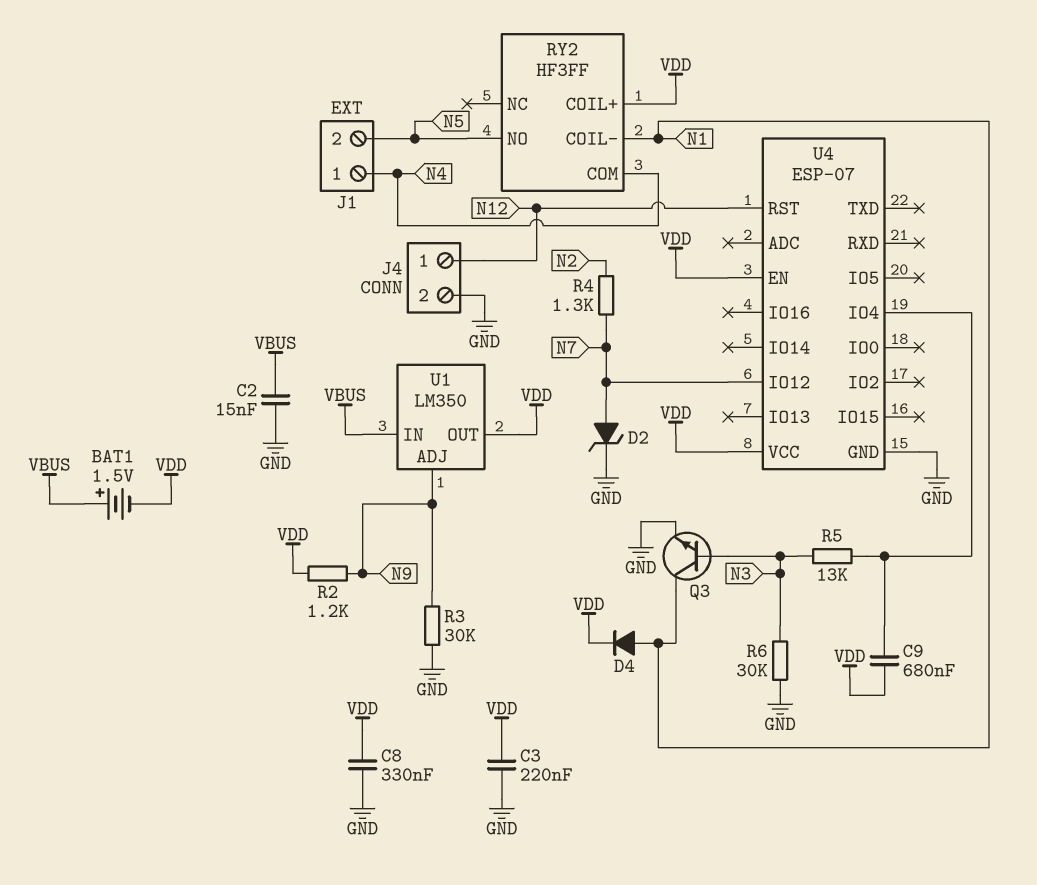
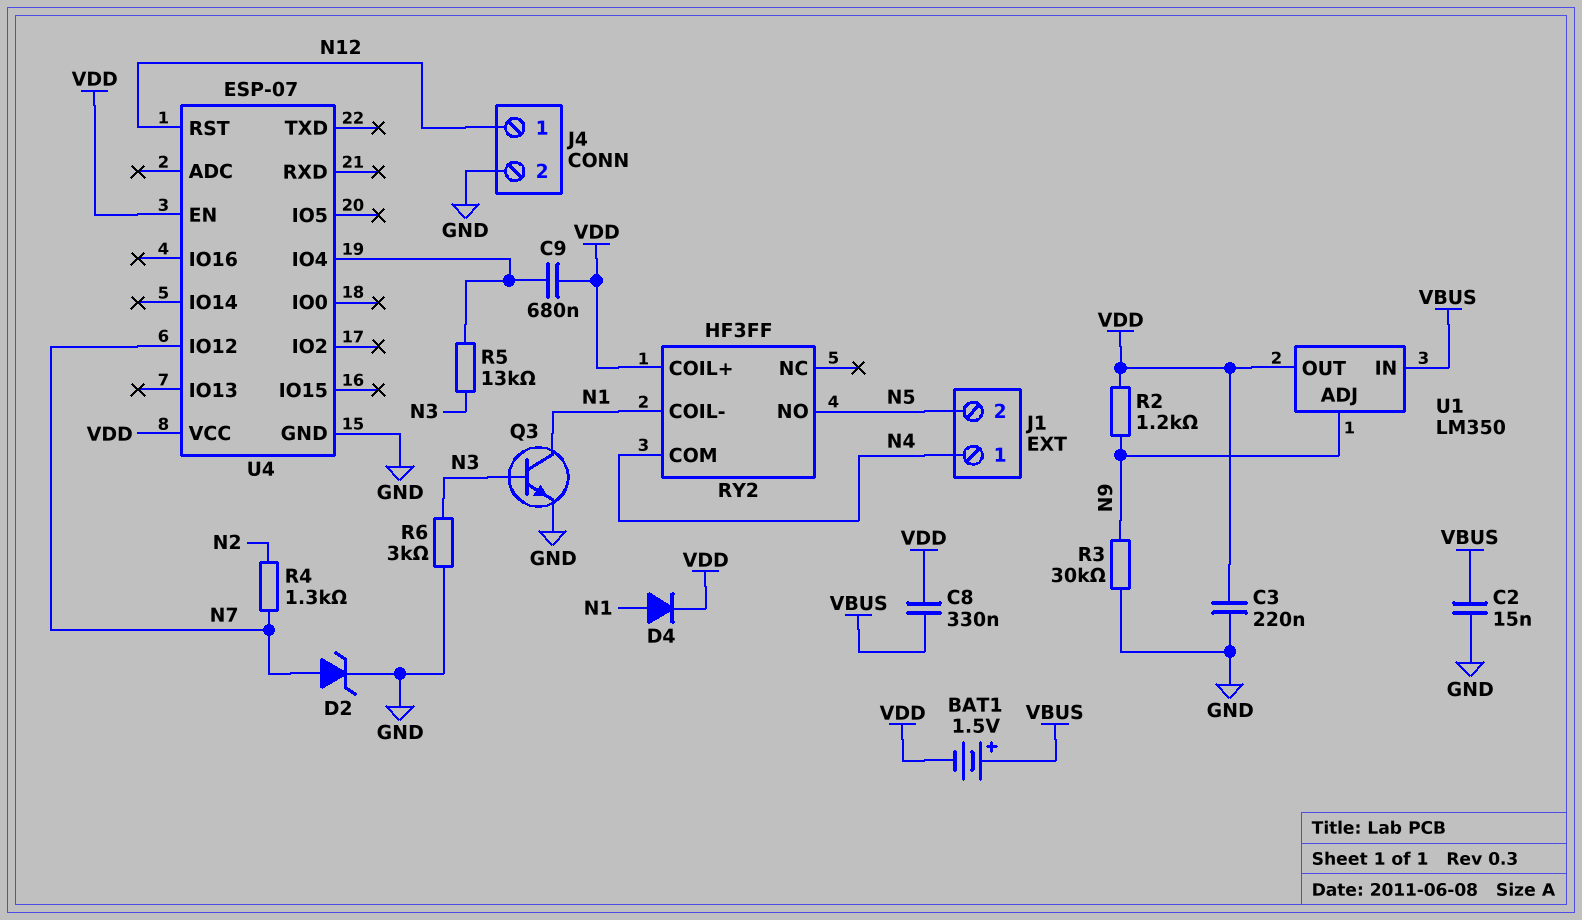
C8: 330nF (GND, VDD) -> 330nF (VBUS, VDD)
R6: 30k (GND, N3) -> 3k (GND, N3)

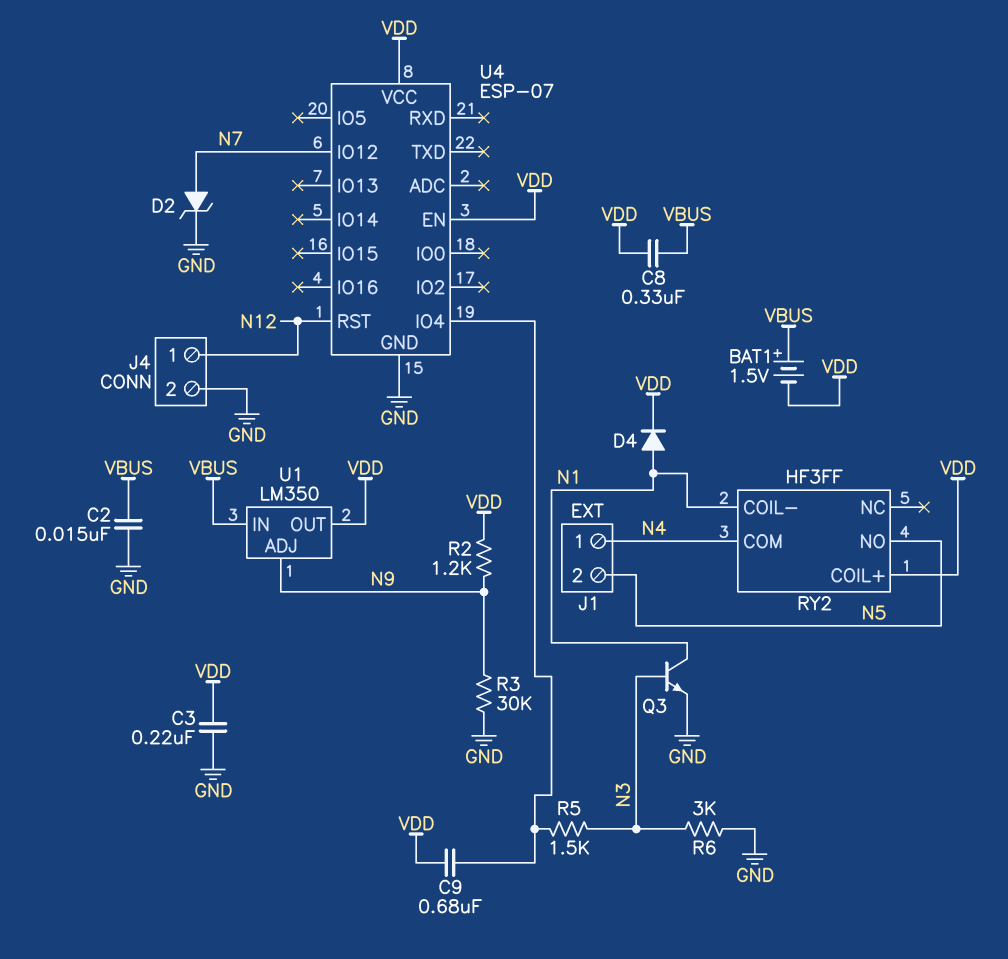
R4: 1.3k (N2, N7) -> none
R5: 13k (N3, U4/IO4) -> 1.5k (N3, U4/IO4)

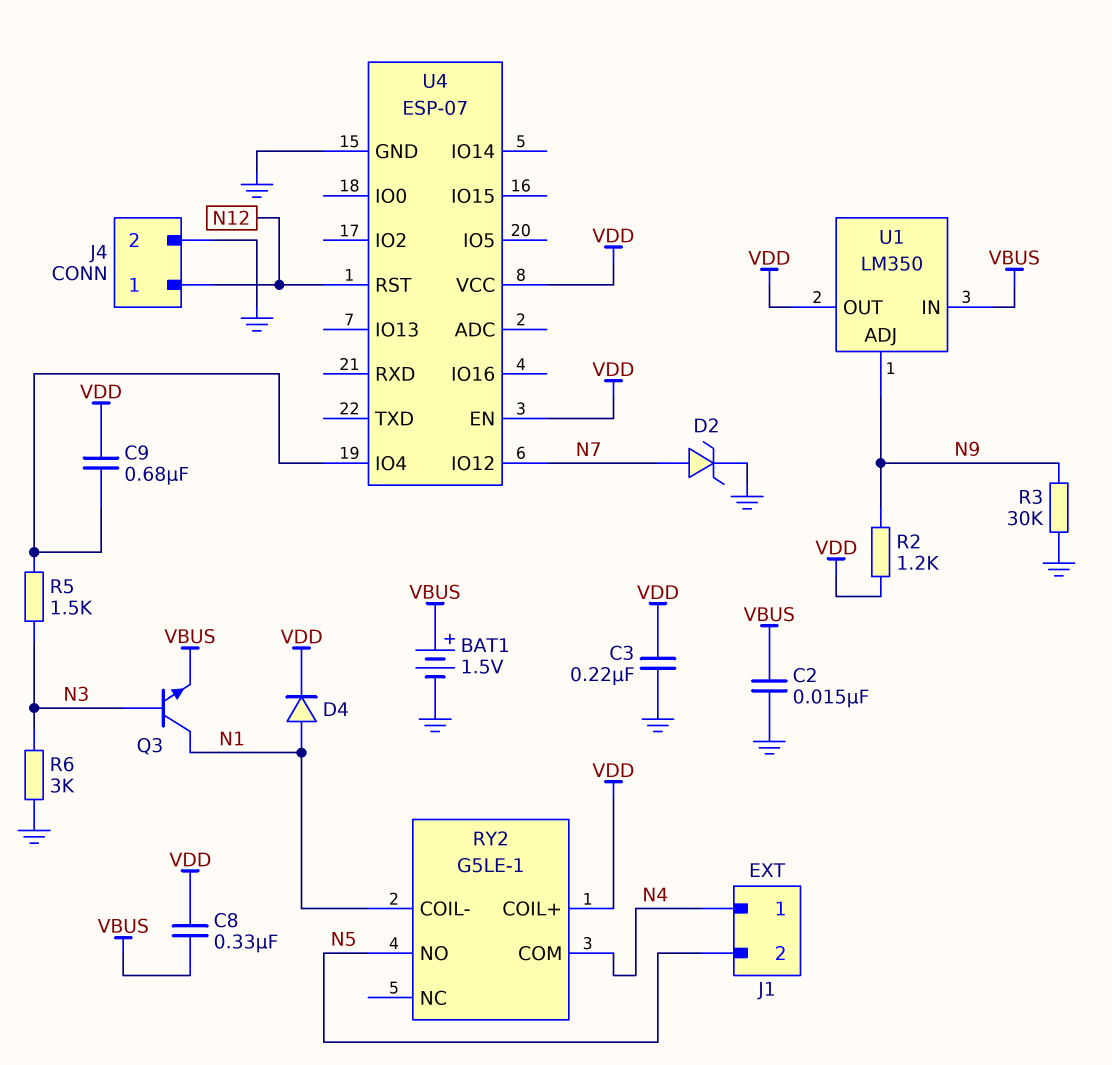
BAT1: 1.5V (plus VBUS, minus VDD) -> 1.5V (plus VBUS, minus GND)
Q3: NPN (B N3, C N1, E GND) -> NPN (B N3, C N1, E VBUS)
RY2: HF3FF -> G5LE-1

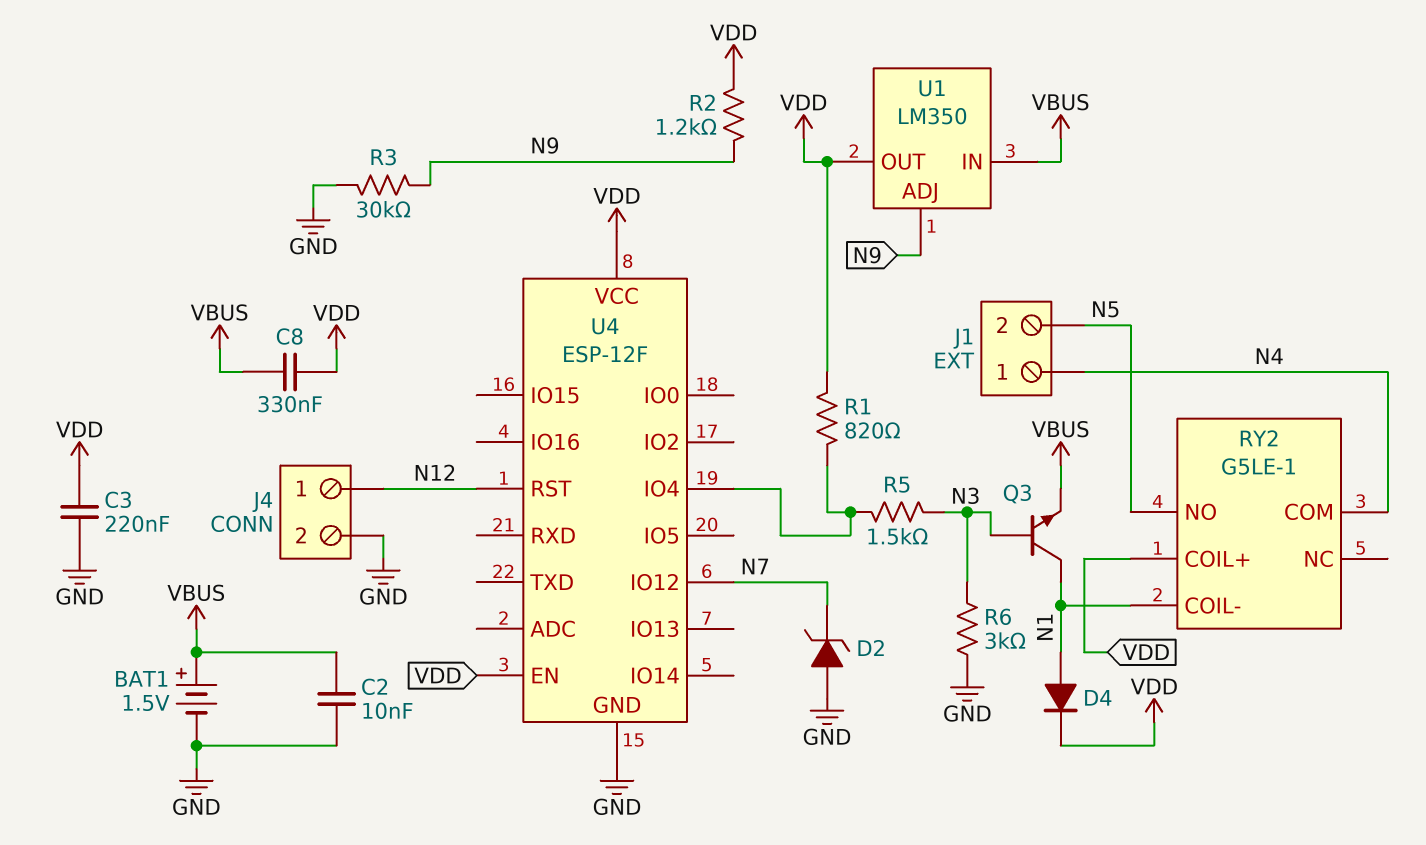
C2: 15nF (GND, VBUS) -> 10nF (GND, VBUS)
C9: 680nF (U4/IO4, VDD) -> none
D2: zener (A N7, K GND) -> zener (A GND, K N7)
R1: none -> 820 (U4/IO4, VDD)
U4: ESP-07 -> ESP-12F

